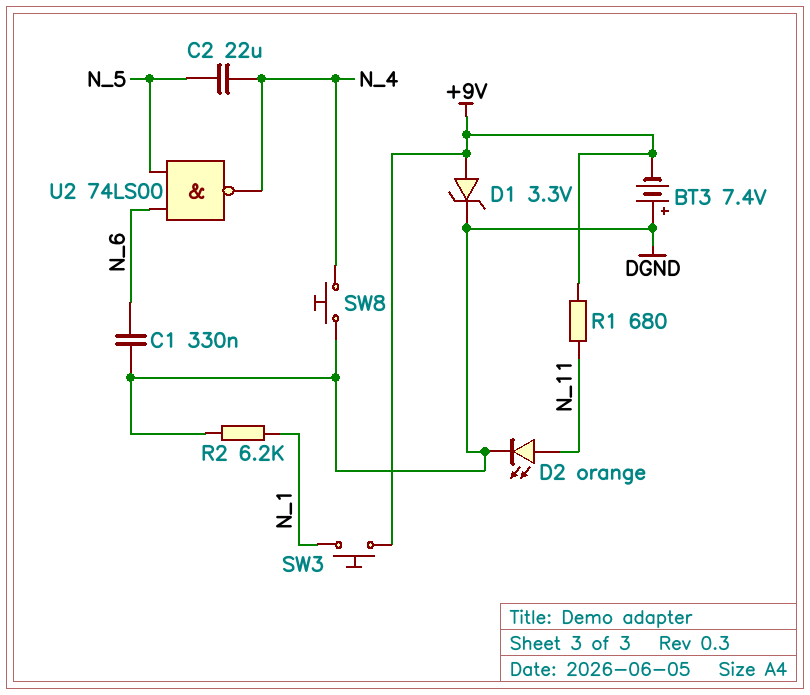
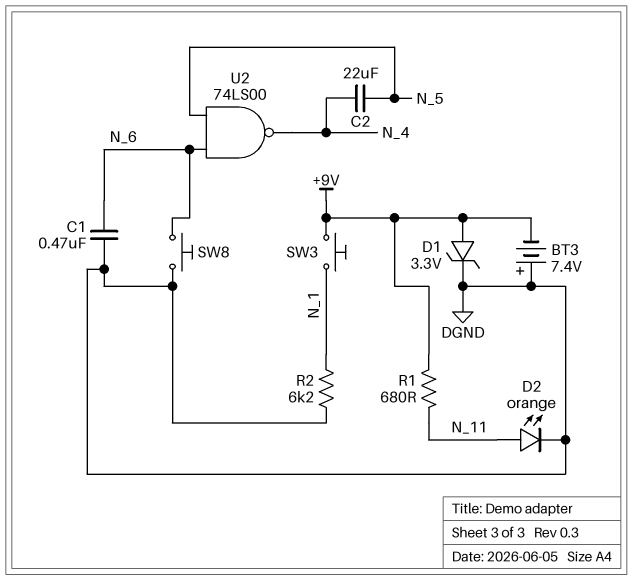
C1: 330nF (DGND, N_6) -> 470nF (DGND, N_6)
SW8: button (DGND, N_4) -> button (DGND, N_6)

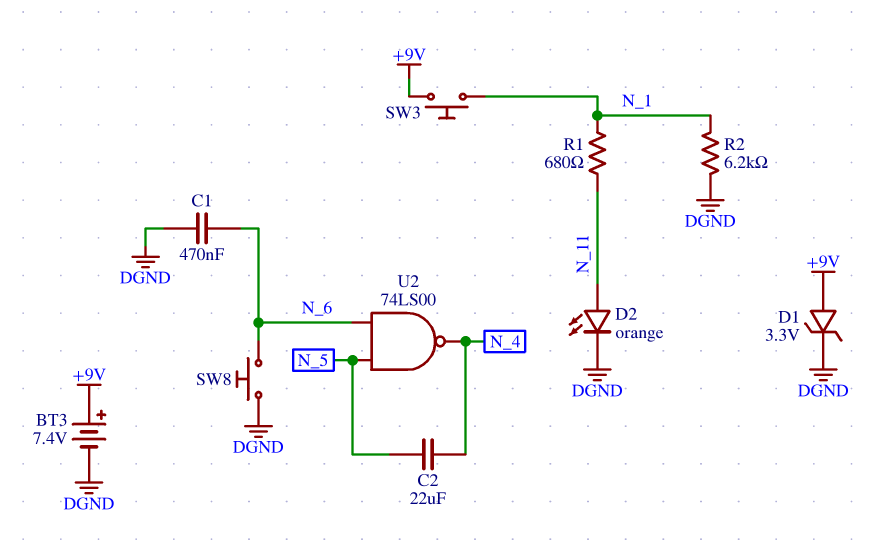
BT3: 7.4V (plus DGND, minus +9V) -> 7.4V (plus +9V, minus DGND)
R1: 680 (+9V, N_11) -> 680 (N_1, N_11)

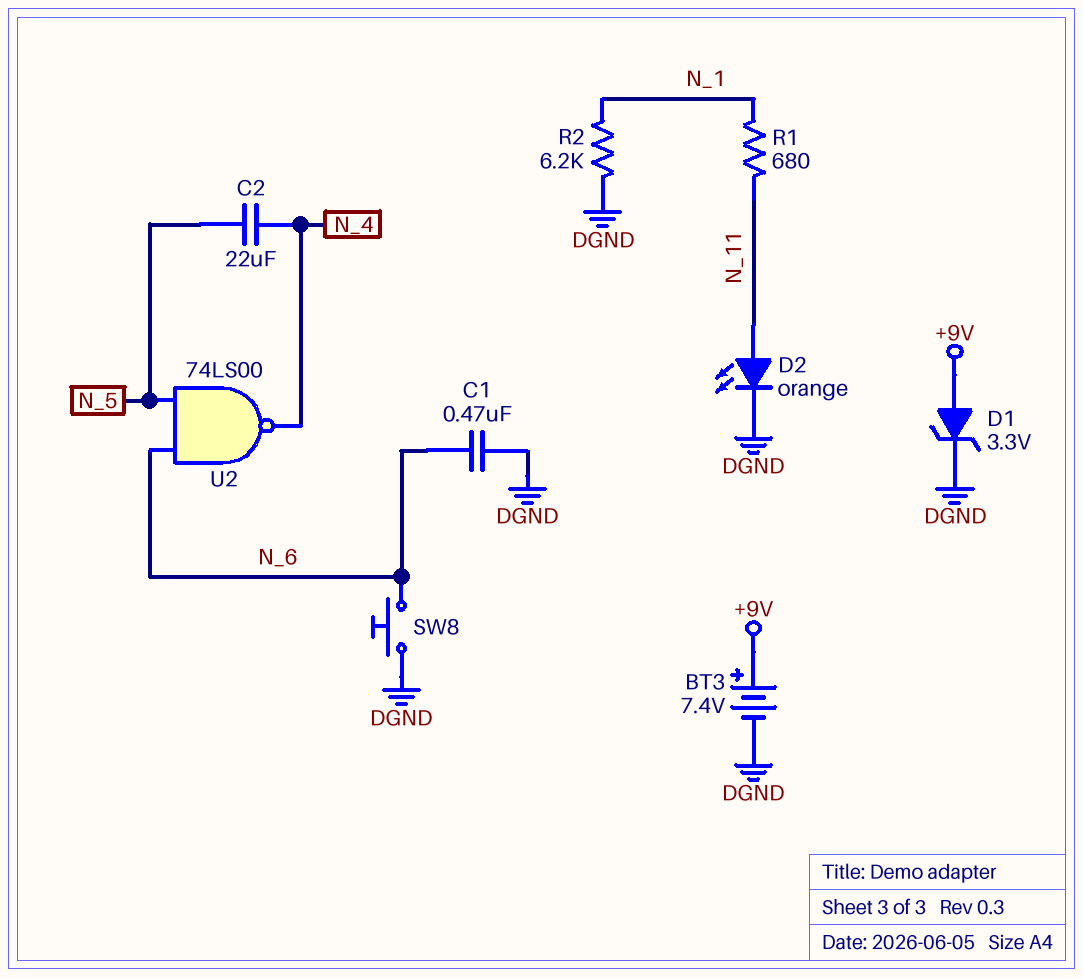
SW3: button (+9V, N_1) -> none

